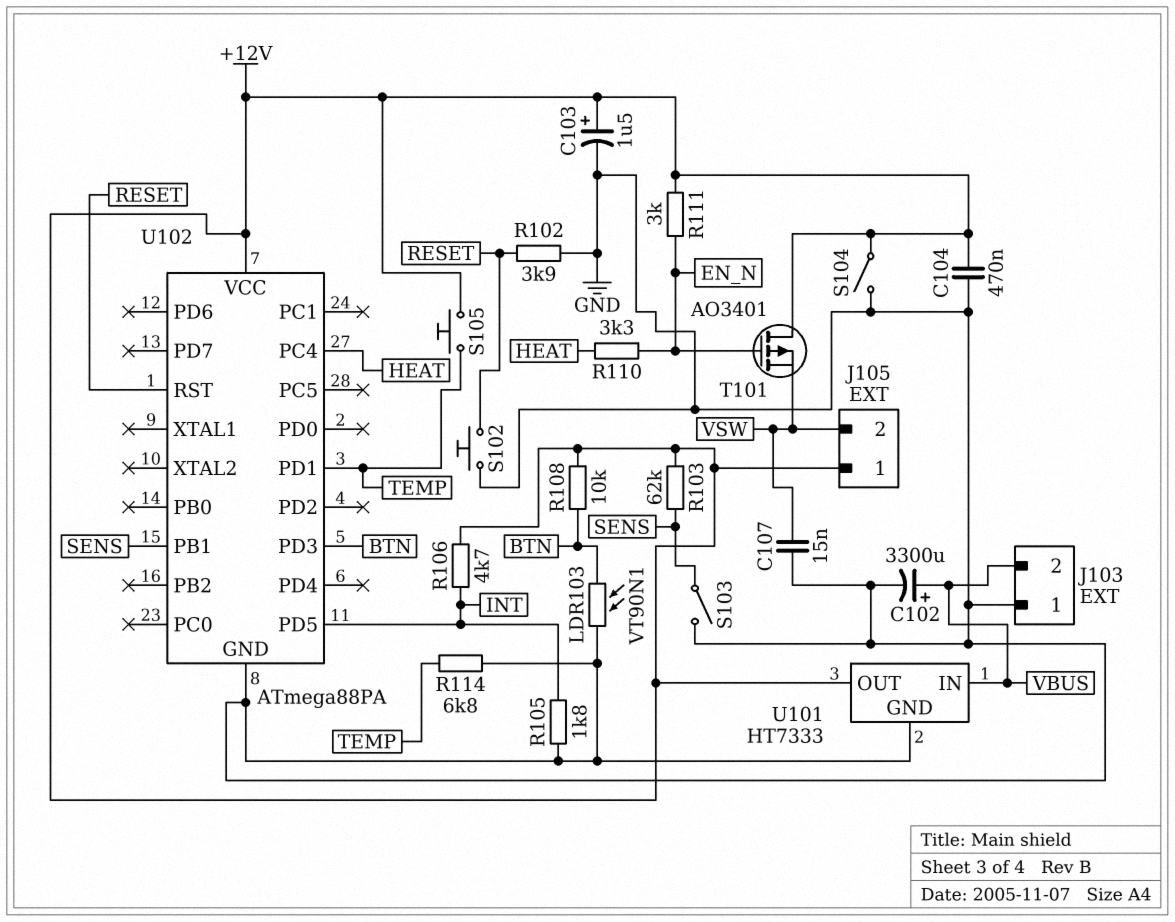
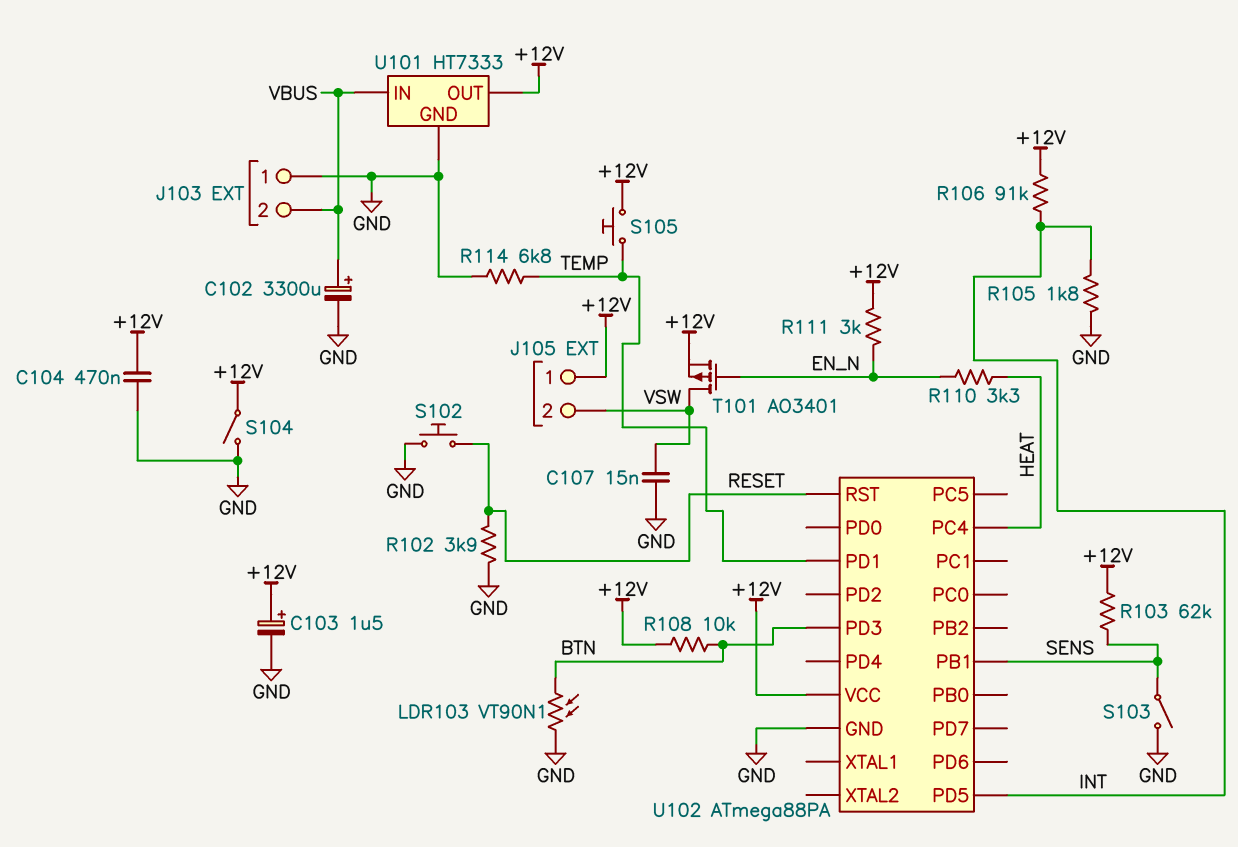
R106: 4.7k (+12V, INT) -> 91k (+12V, INT)
T101: PMOS AO3401 (G EN_N, D +12V, S VSW) -> PMOS AO3401 (G EN_N, D VSW, S +12V)

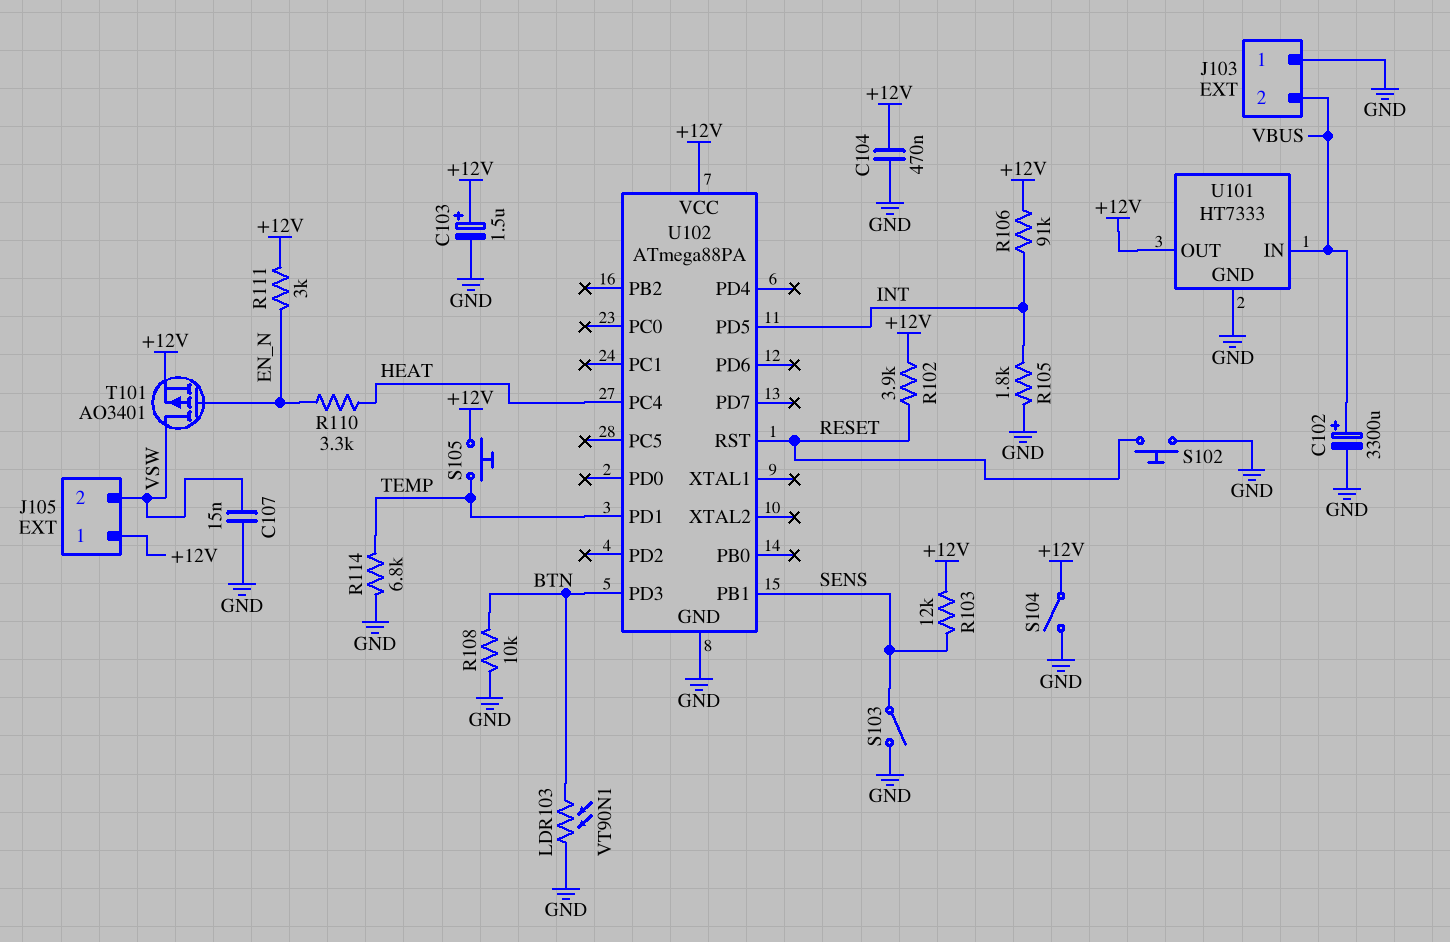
R102: 3.9k (GND, RESET) -> 3.9k (+12V, RESET)
R103: 62k (+12V, SENS) -> 12k (+12V, SENS)
R108: 10k (+12V, BTN) -> 10k (BTN, GND)

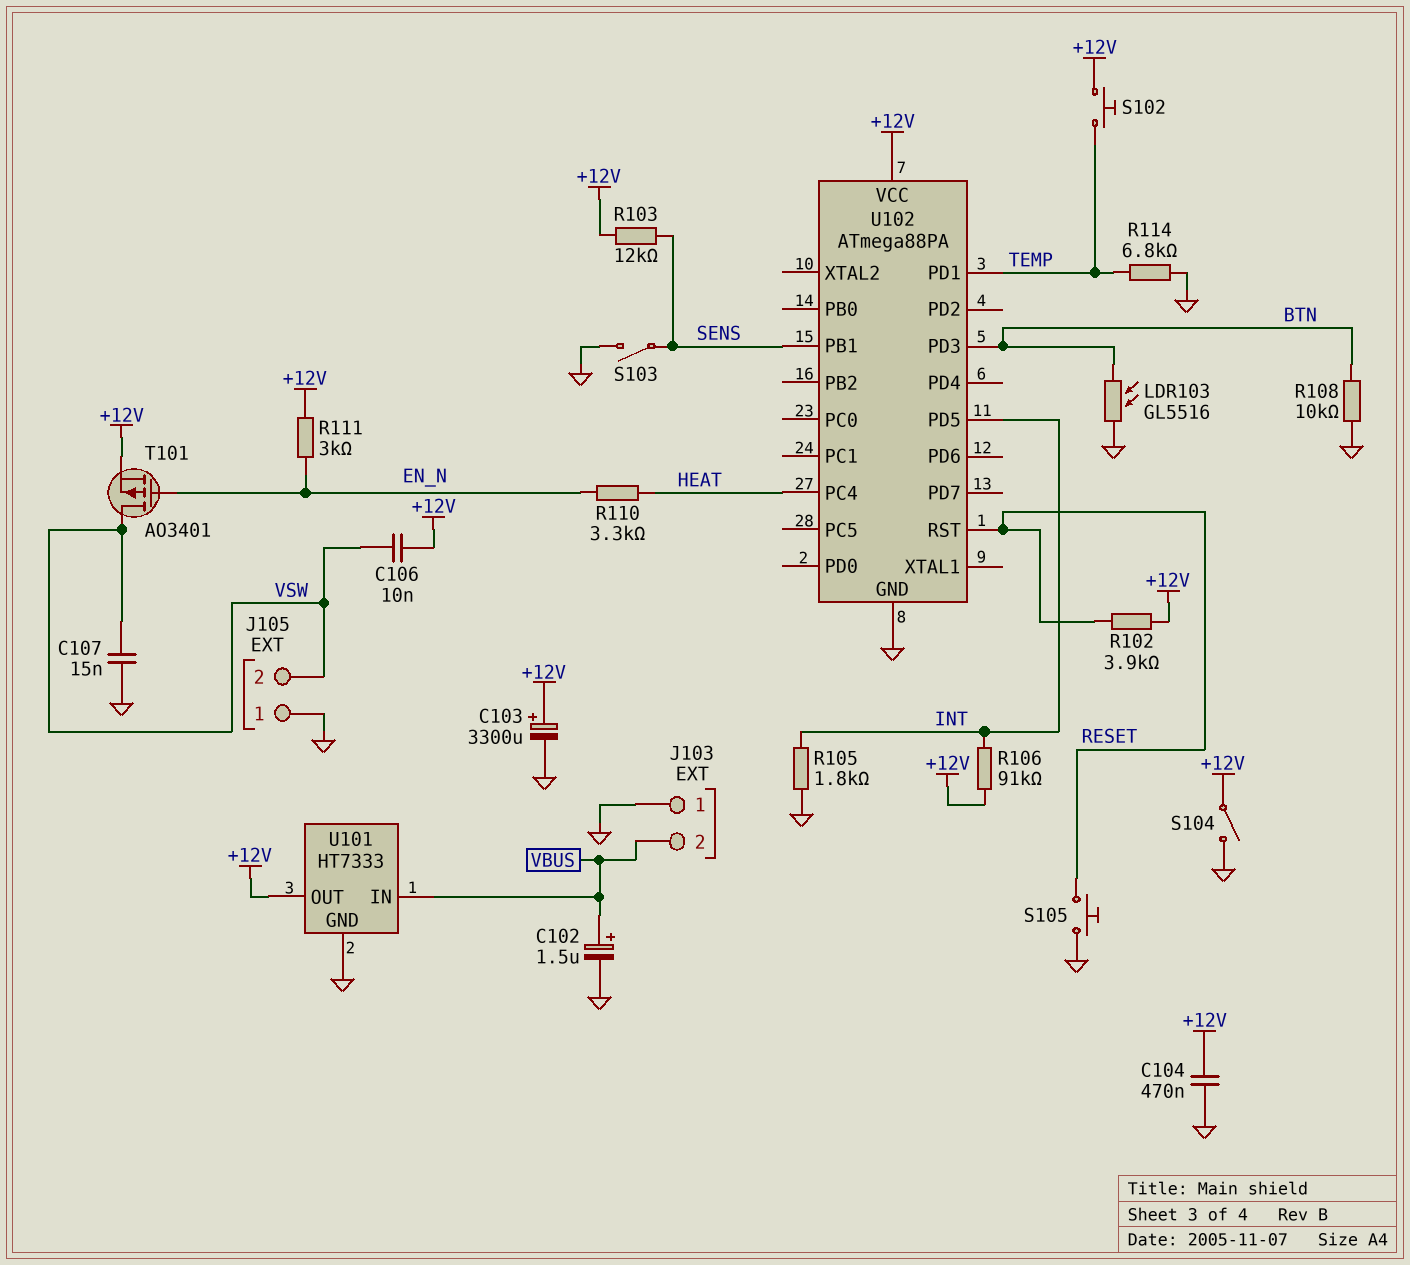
C102: 3300uF (plus VBUS, minus GND) -> 1.5uF (plus VBUS, minus GND)
C103: 1.5uF (plus +12V, minus GND) -> 3300uF (plus +12V, minus GND)
C106: none -> 10nF (+12V, VSW)
J105 pin 1: +12V -> GND
LDR103: VT90N1 (BTN, GND) -> GL5516 (BTN, GND)
S102: button (GND, RESET) -> button (+12V, TEMP)
S105: button (+12V, TEMP) -> button (GND, RESET)

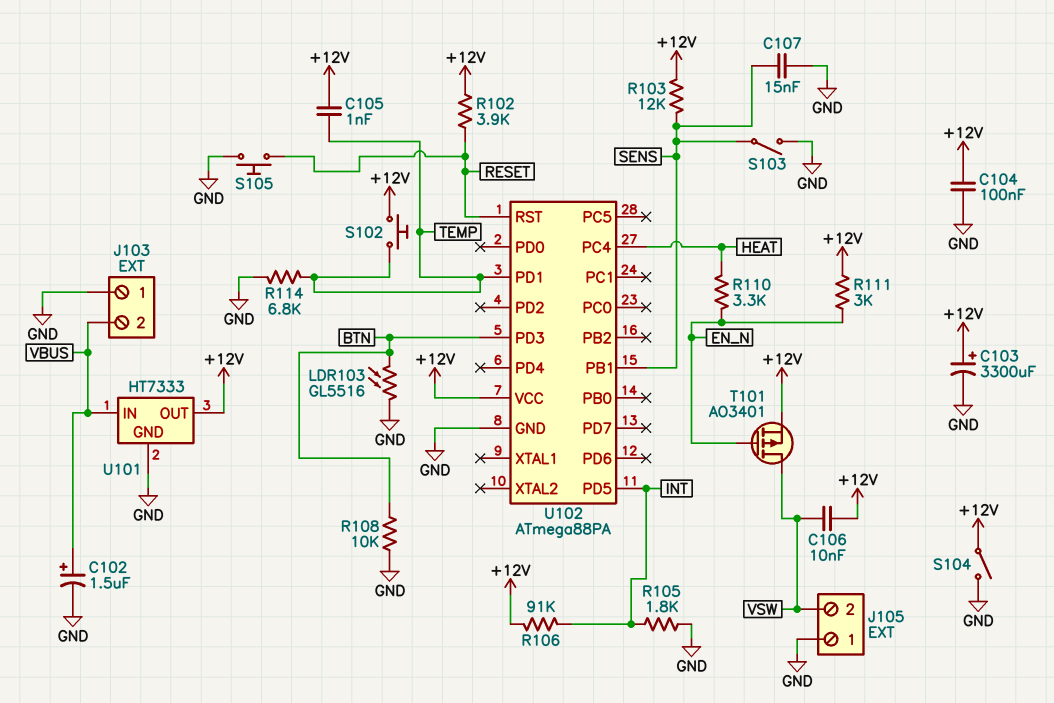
C104: 470nF (+12V, GND) -> 100nF (+12V, GND)
C105: none -> 1nF (+12V, TEMP)
C107: 15nF (GND, VSW) -> 15nF (GND, SENS)

